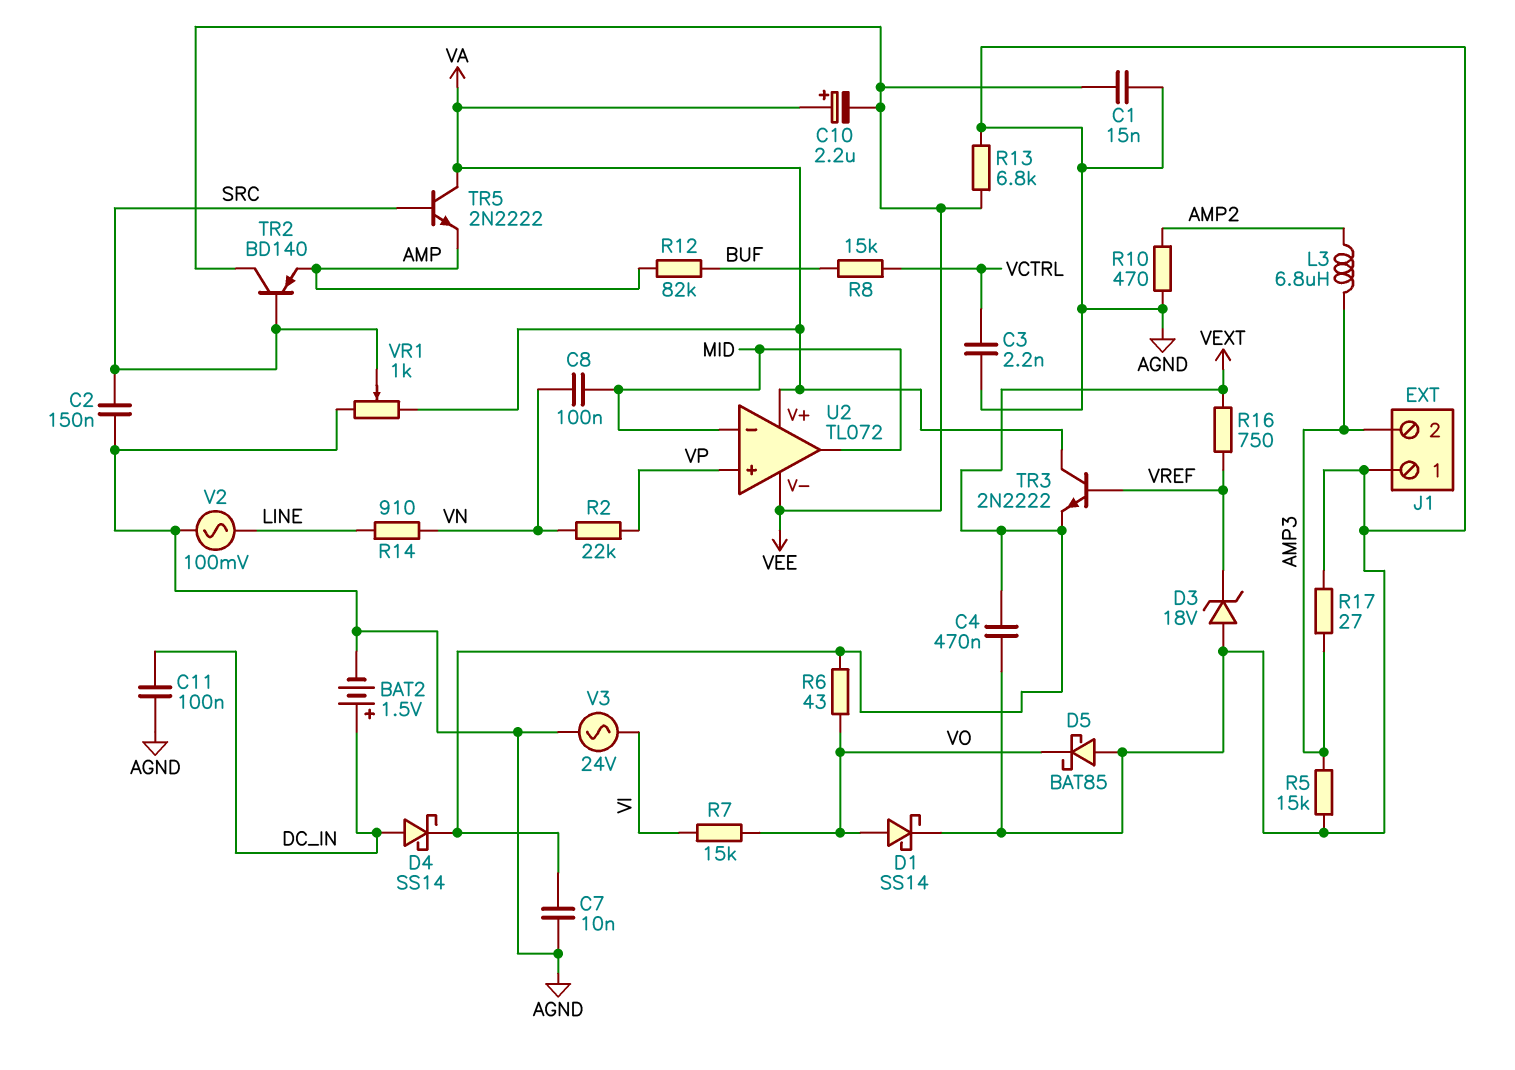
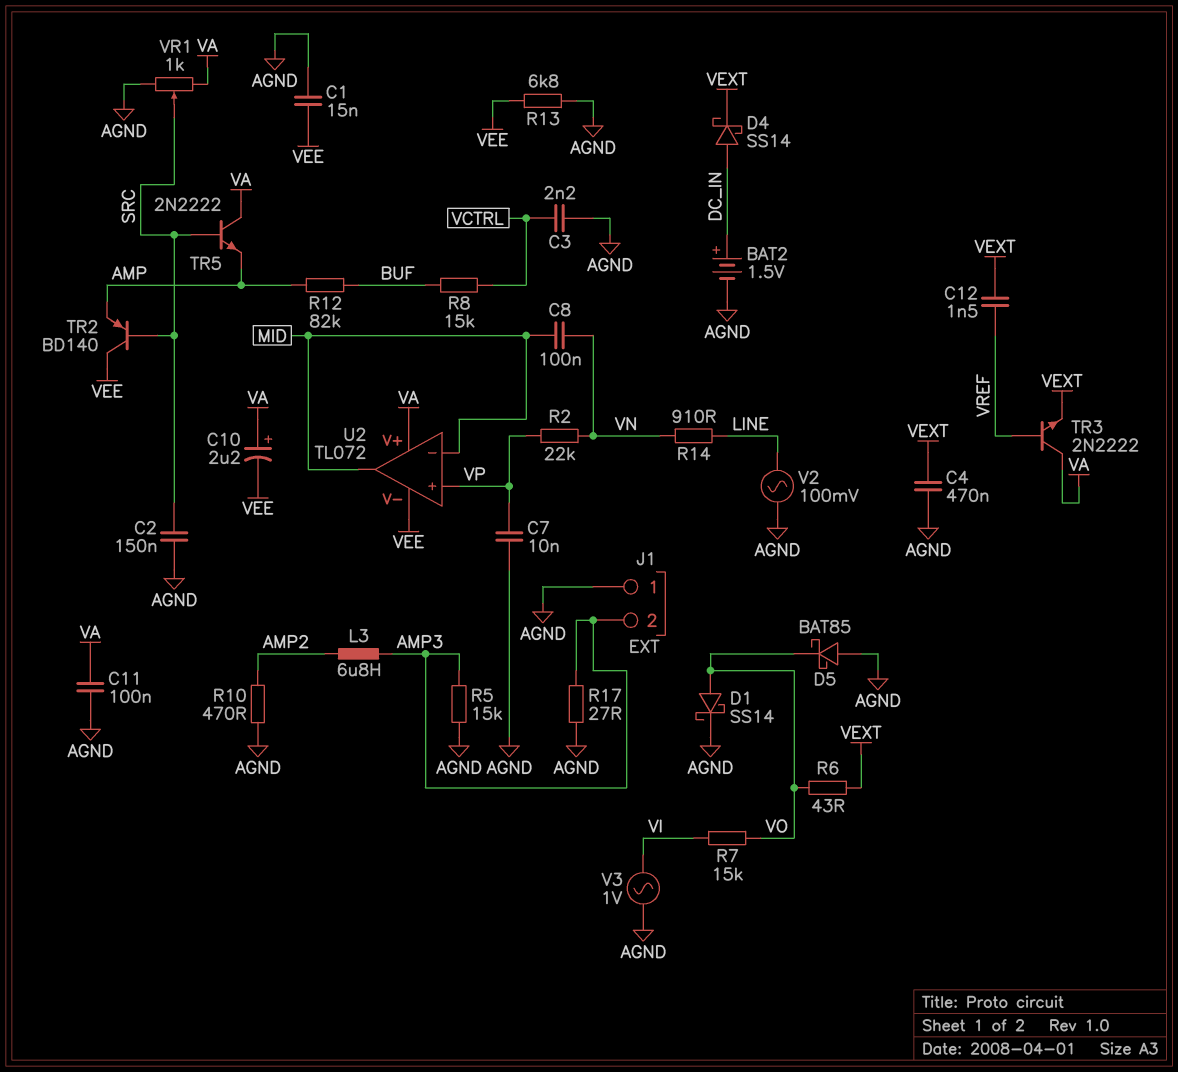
C7: 10nF (AGND, VEXT) -> 10nF (AGND, VP)
C11: 100nF (AGND, DC_IN) -> 100nF (AGND, VA)
C12: none -> 1.5nF (VEXT, VREF)
D3: zener 18V (A AGND, K VREF) -> none
R16: 750 (VEXT, VREF) -> none
V3: AC 24V (AGND, VI) -> AC 1V (AGND, VI)

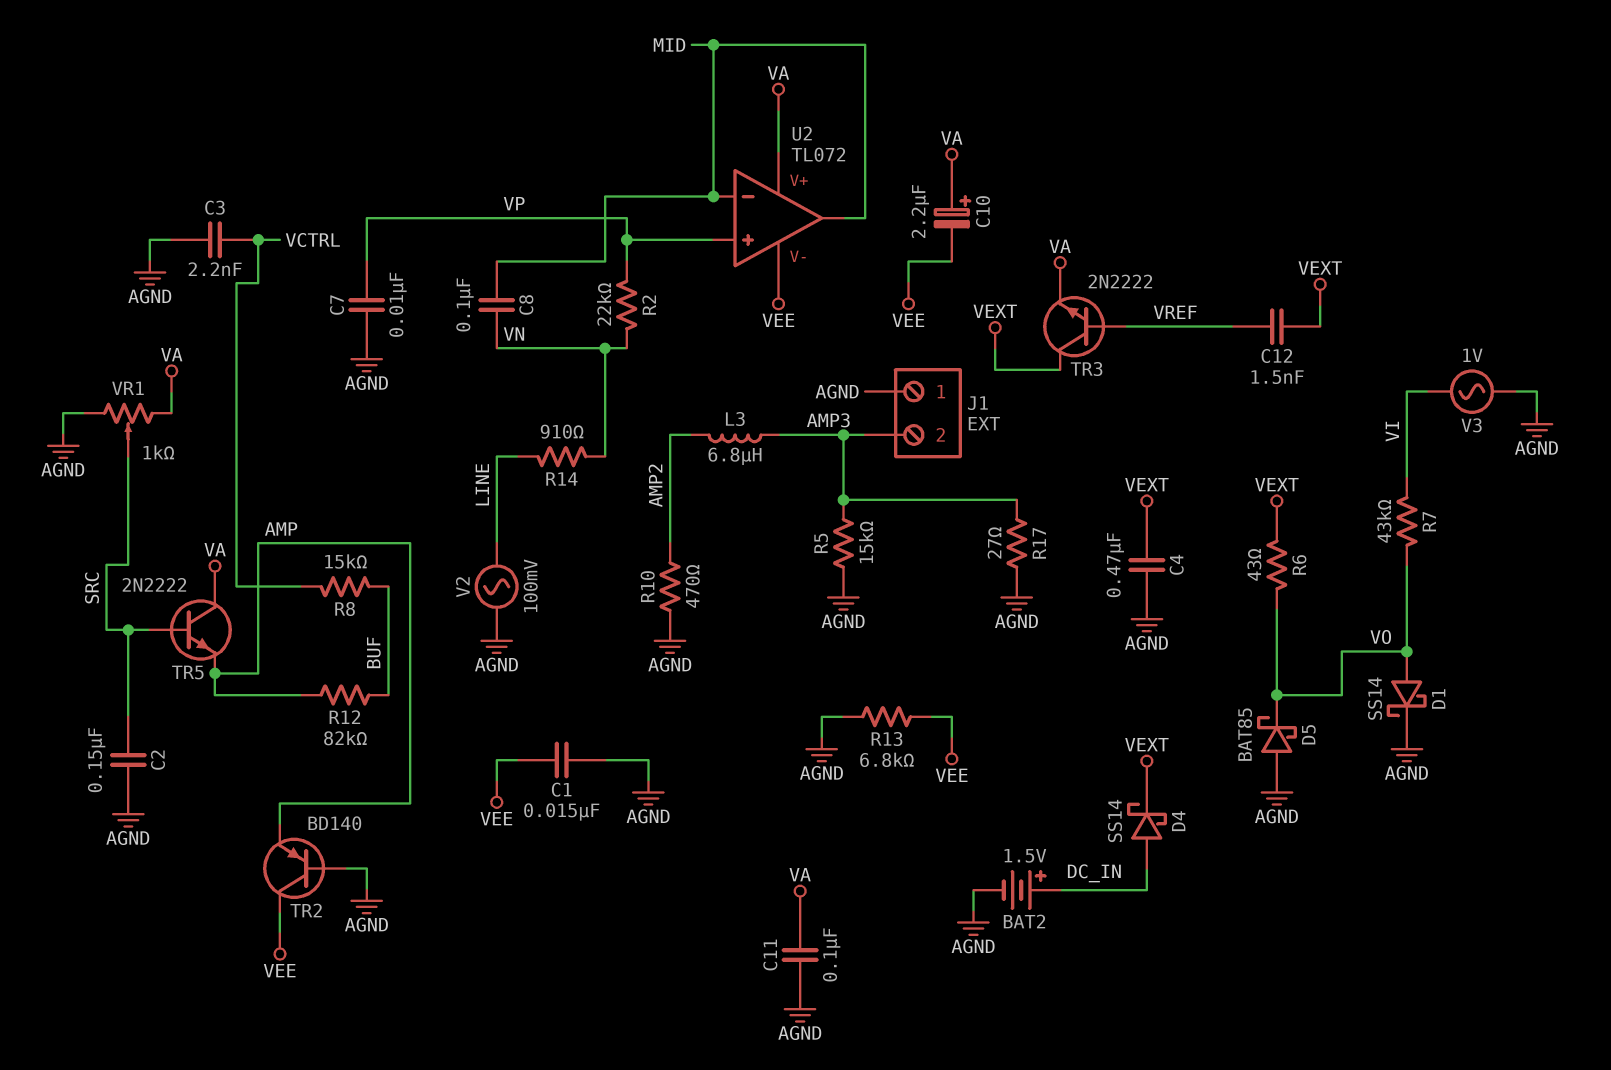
R7: 15k (VI, VO) -> 43k (VI, VO)
TR2: PNP BD140 (B SRC, C VEE, E AMP) -> PNP BD140 (B AGND, C VEE, E AMP)
TR3: NPN 2N2222 (B VREF, C VA, E VEXT) -> NPN 2N2222 (B VREF, C VEXT, E VA)

